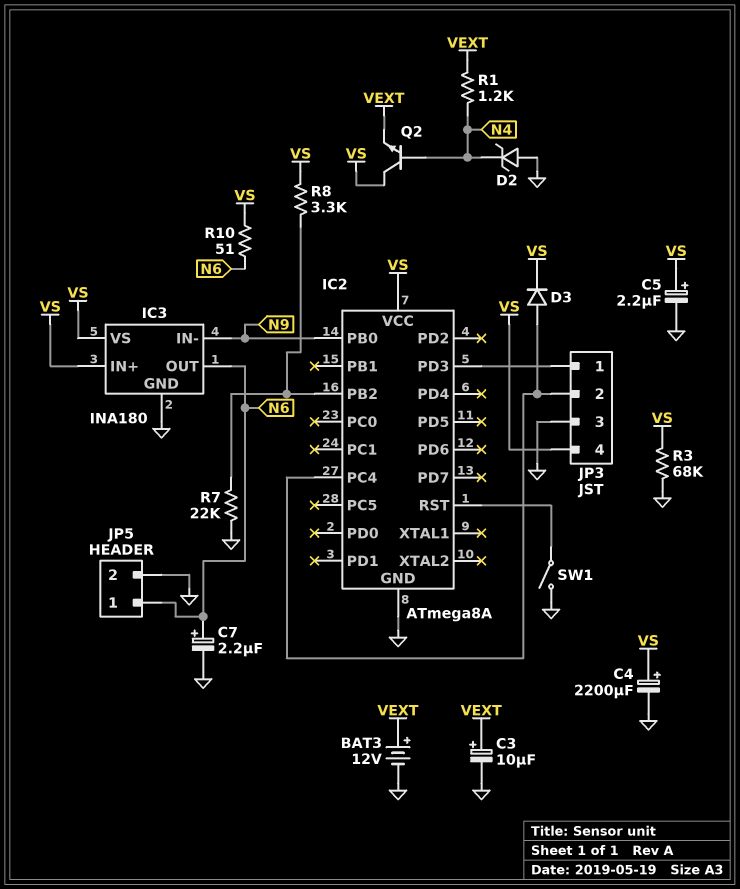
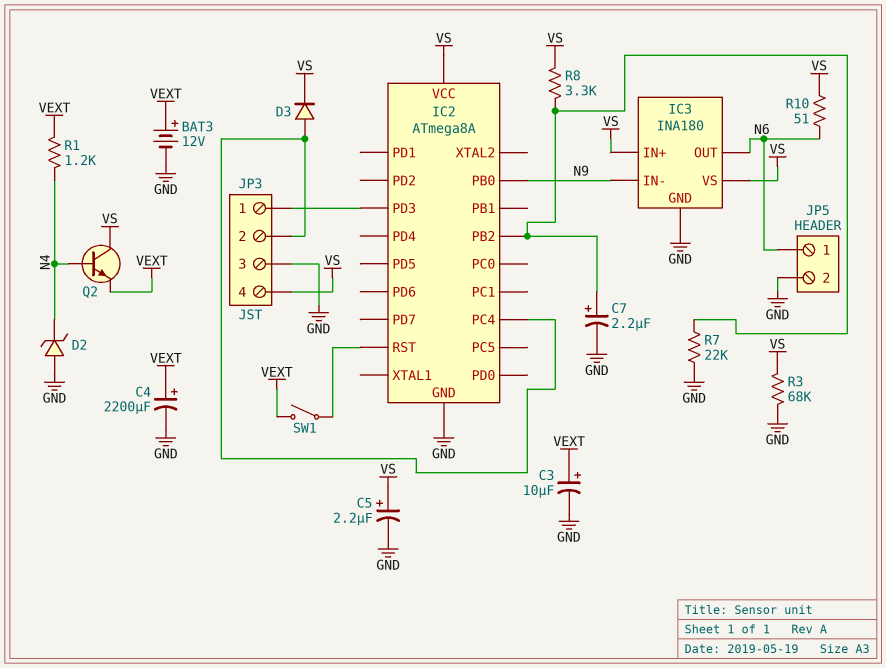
C4: 2200uF (plus VS, minus GND) -> 2200uF (plus VEXT, minus GND)
C7: 2.2uF (plus N6, minus GND) -> 2.2uF (plus IC2/PB2, minus GND)
SW1: switch (GND, IC2/RST) -> switch (IC2/RST, VEXT)

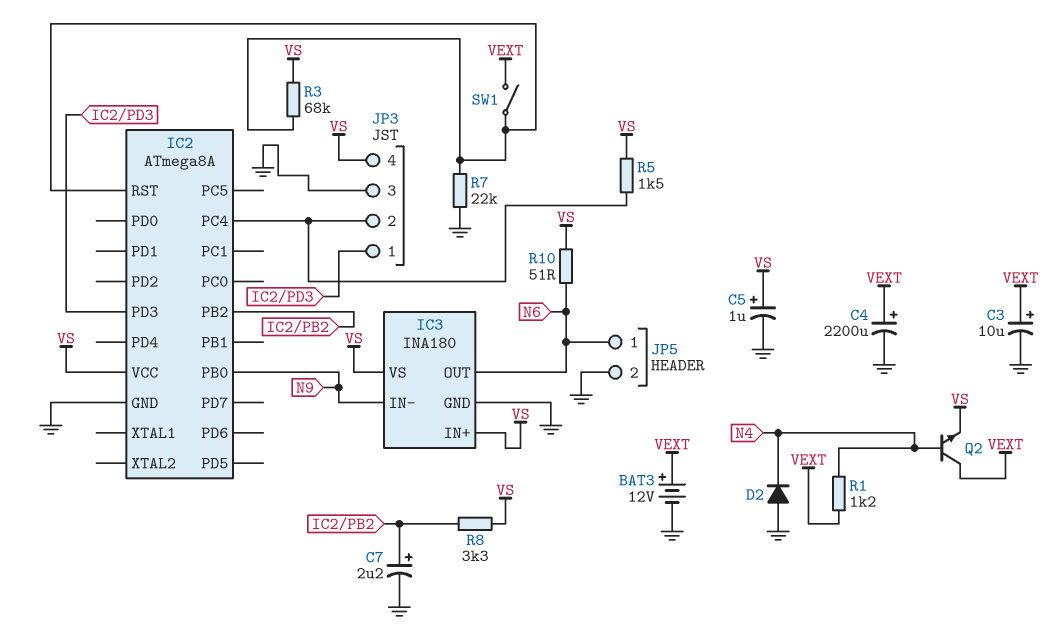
C5: 2.2uF (plus VS, minus GND) -> 1uF (plus VS, minus GND)
D2: zener (A GND, K N4) -> diode (A GND, K N4)
D3: diode (A IC2/PC4, K VS) -> none
Q2: NPN (B N4, C VS, E VEXT) -> NPN (B N4, C VEXT, E VS)
R3: 68k (GND, VS) -> 68k (IC2/RST, VS)
R5: none -> 1.5k (IC2/PC4, VS)
R7: 22k (GND, IC2/PB2) -> 22k (GND, IC2/RST)

